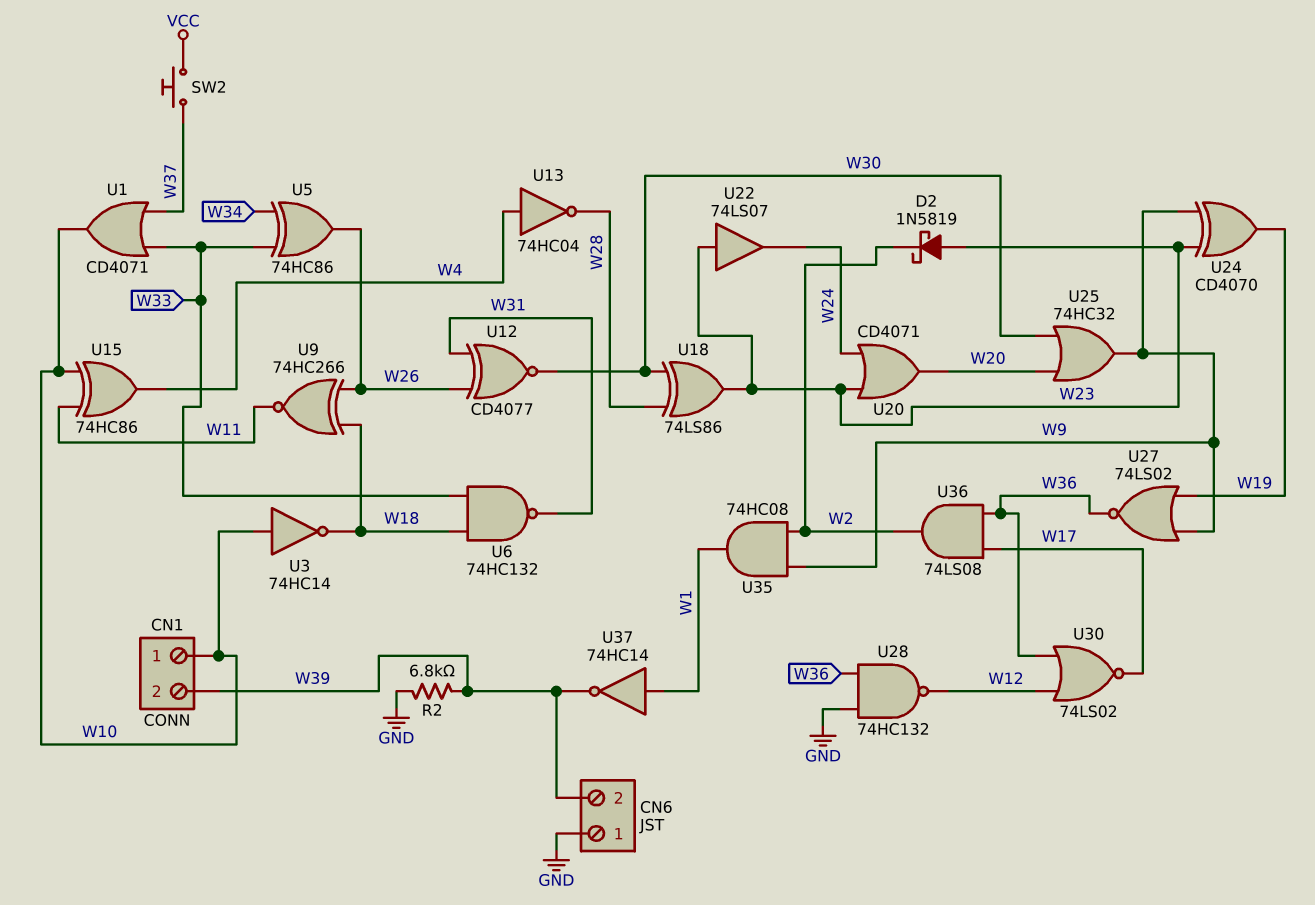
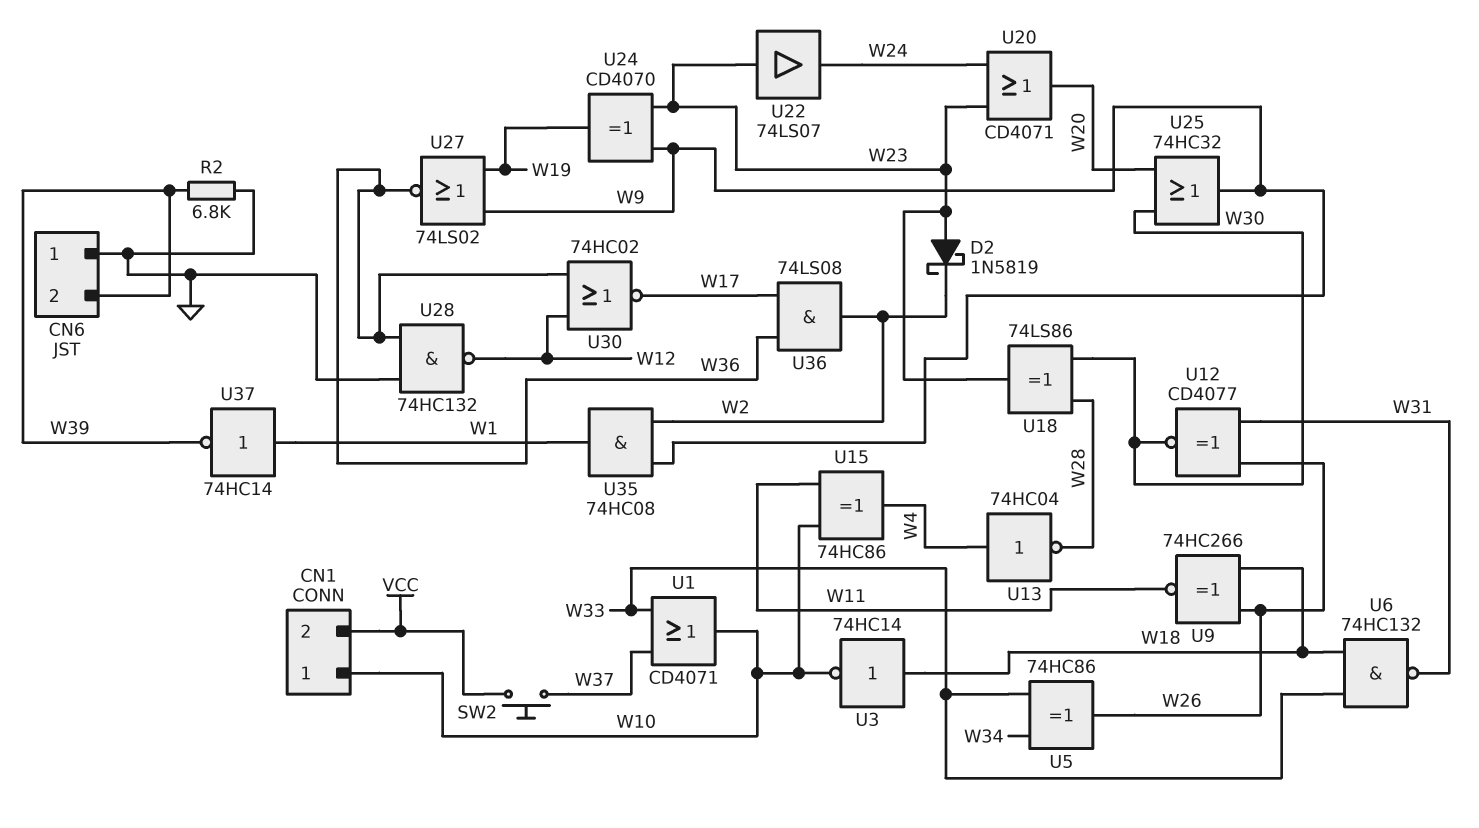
CN1 pin 2: W39 -> VCC
U3: NOT 74HC14 (in W10, out W18) -> NOT 74HC14 (in W18, out W10)
U30: NOR 74LS02 (in W12, in W36, out W17) -> NOR 74HC02 (in W12, in W36, out W17)

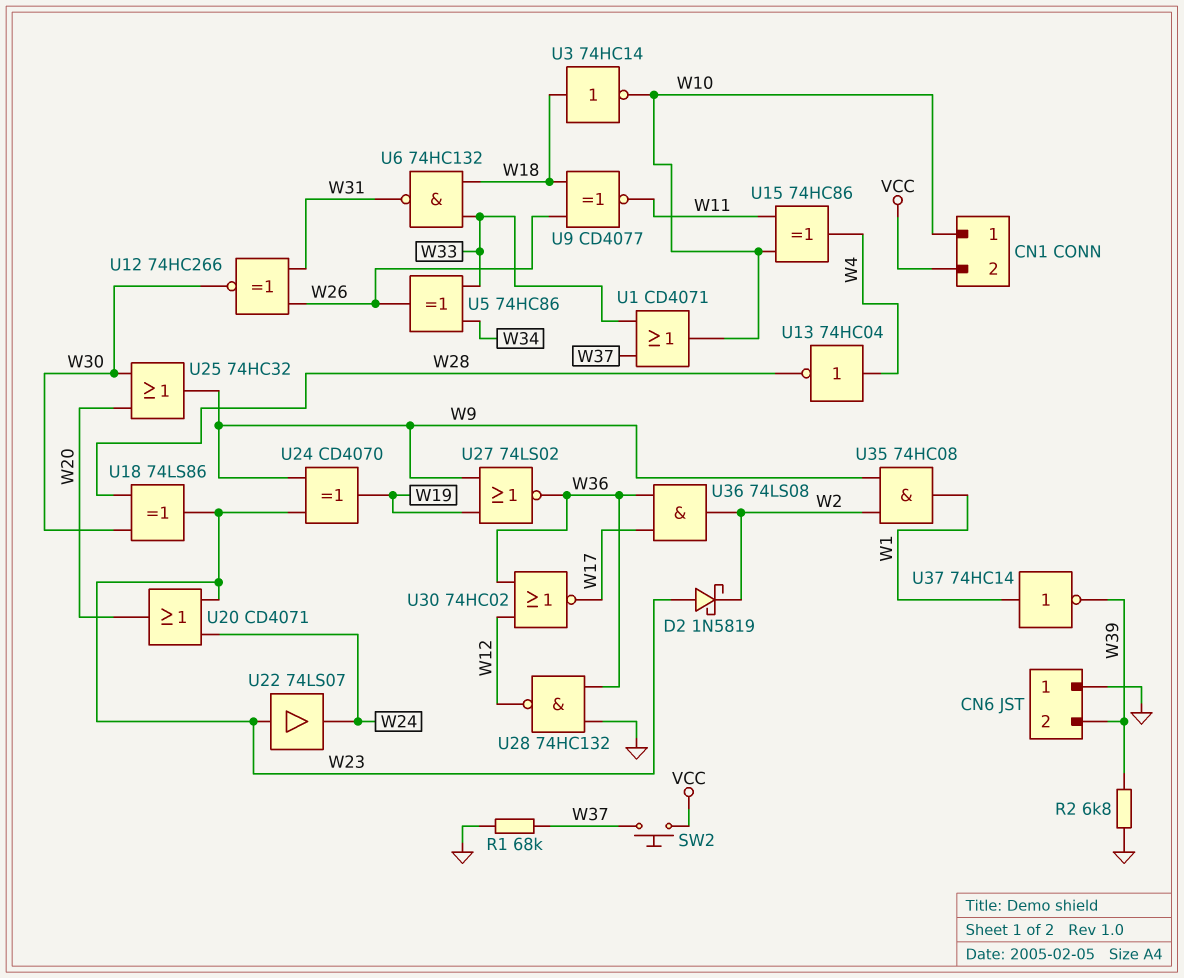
R1: none -> 68k (GND, W37)
U9: XNOR 74HC266 (in W18, in W26, out W11) -> XNOR CD4077 (in W18, in W26, out W11)
U12: XNOR CD4077 (in W26, in W31, out W30) -> XNOR 74HC266 (in W26, in W31, out W30)

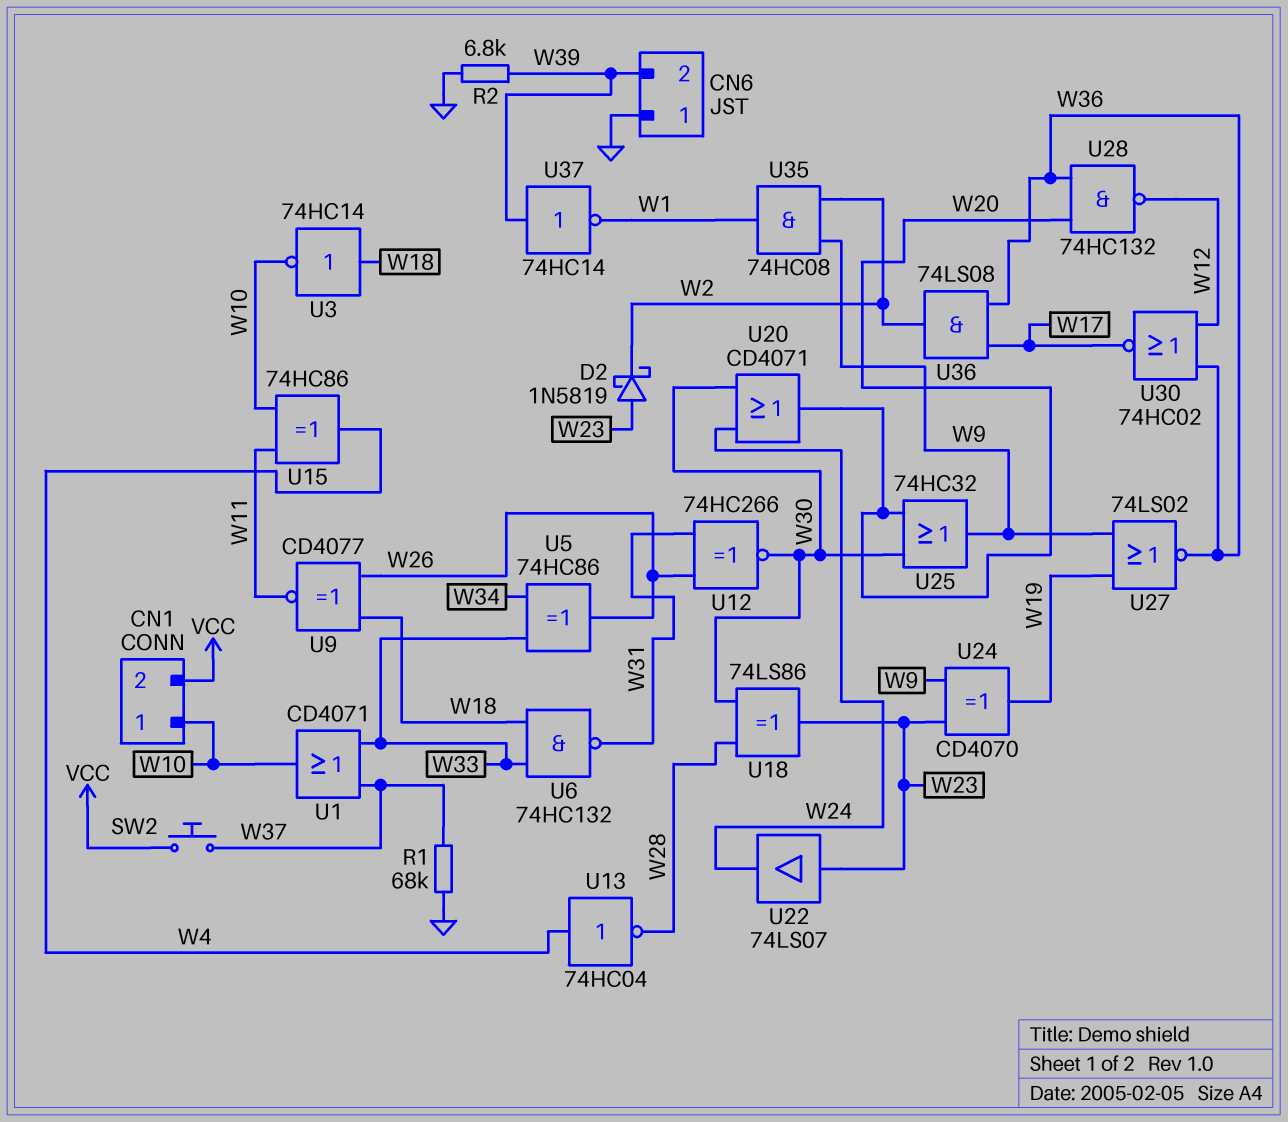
U20: OR CD4071 (in W23, in W24, out W20) -> OR CD4071 (in W24, in W30, out W20)
U28: NAND 74HC132 (in GND, in W36, out W12) -> NAND 74HC132 (in W20, in W36, out W12)
U37: NOT 74HC14 (in W1, out W39) -> NOT 74HC14 (in W39, out W1)

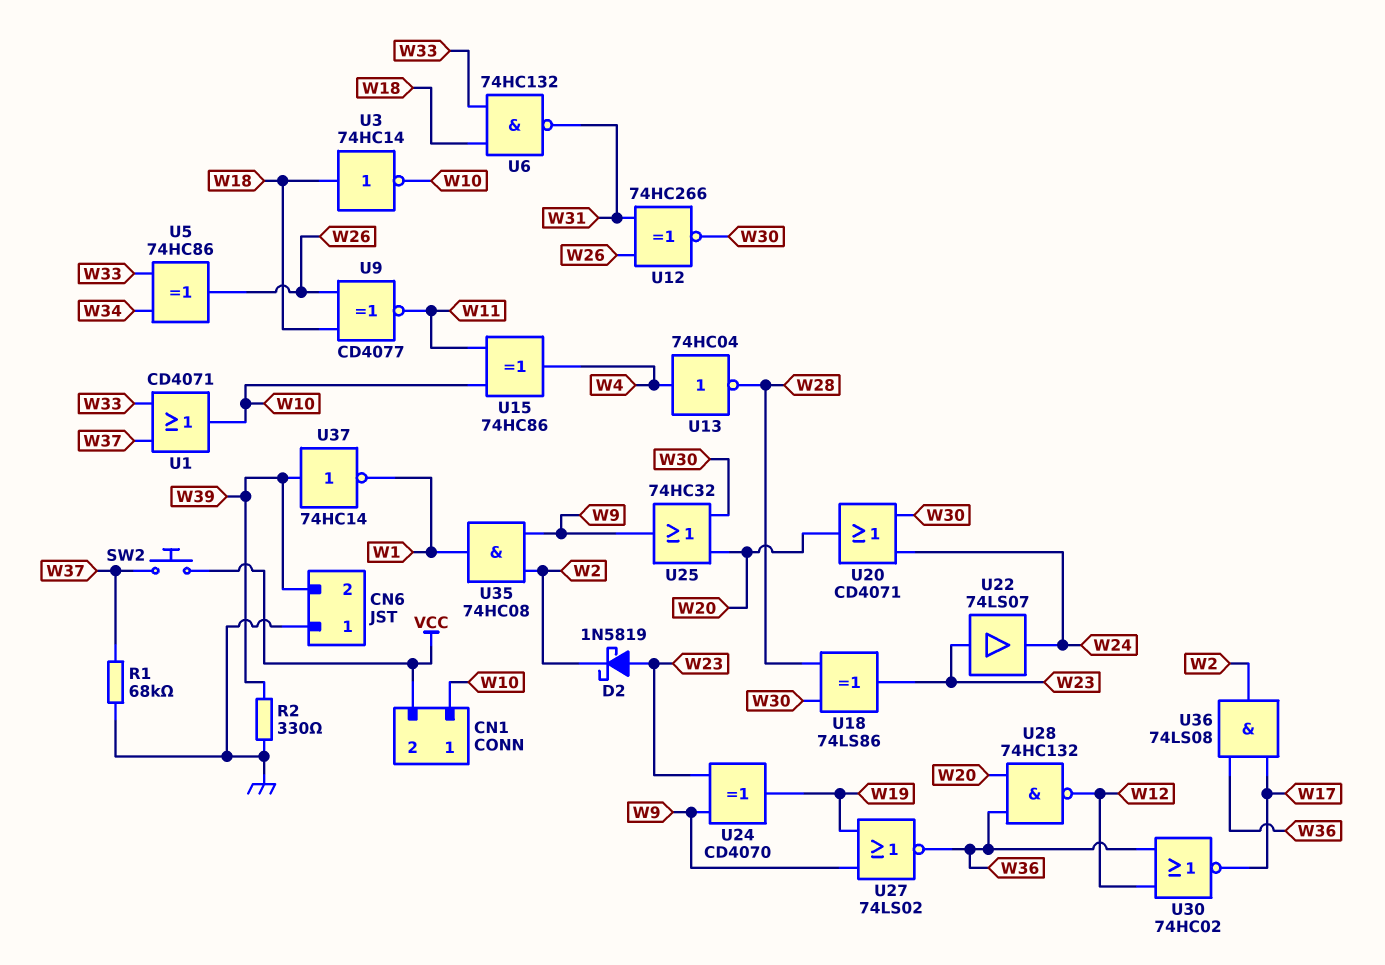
R2: 6.8k (GND, W39) -> 330 (GND, W39)

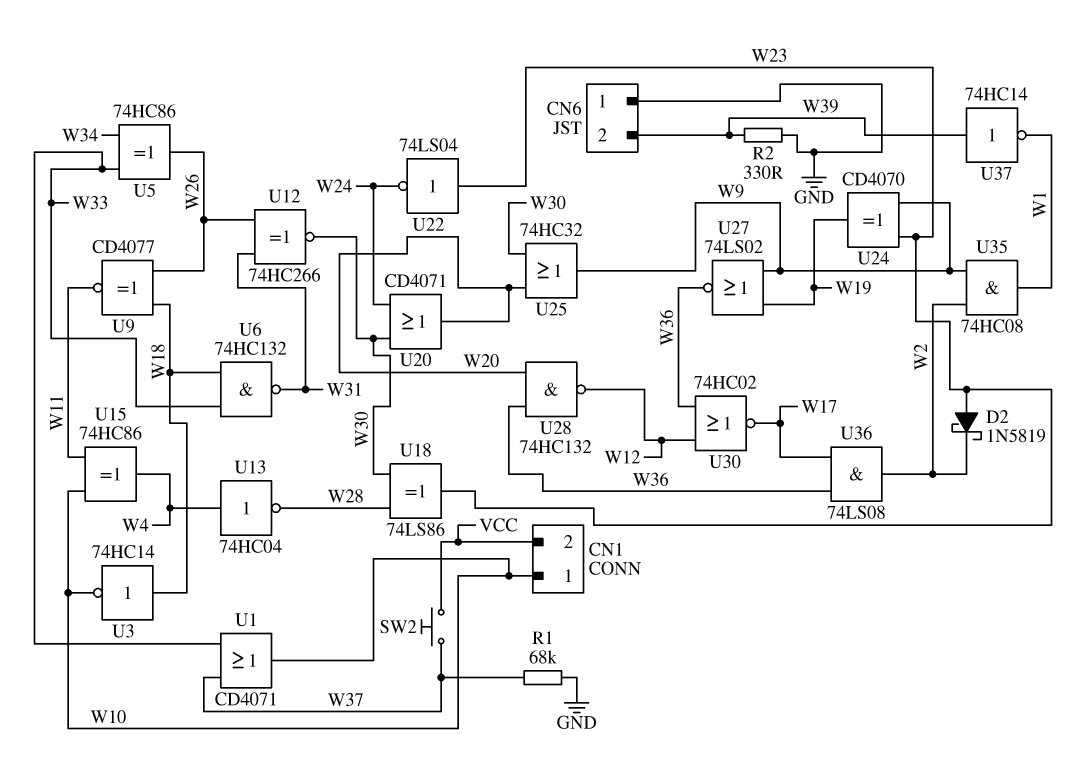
U22: buffer 74LS07 (in W23, out W24) -> NOT 74LS04 (in W23, out W24)

